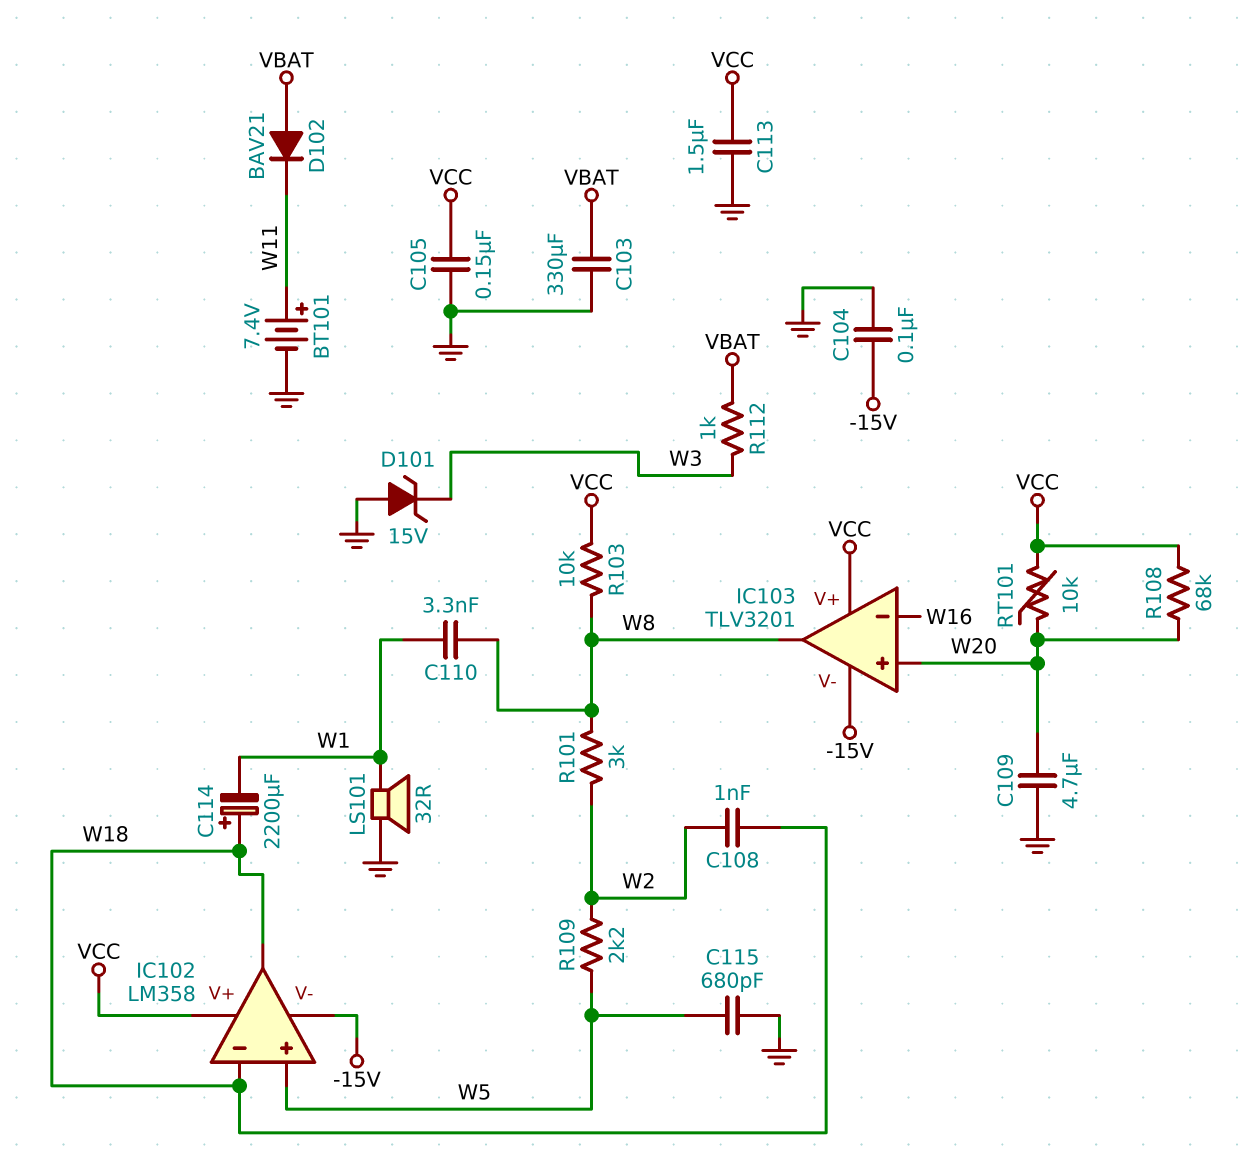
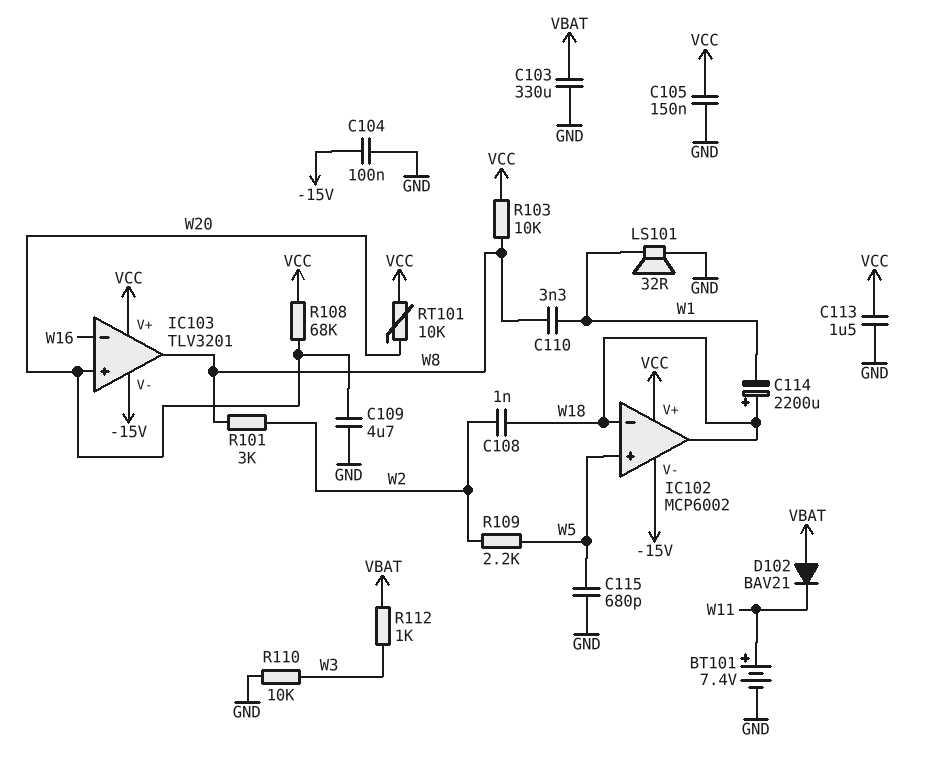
D101: zener 15V (A GND, K W3) -> none
IC102: LM358 -> MCP6002
R110: none -> 10k (GND, W3)

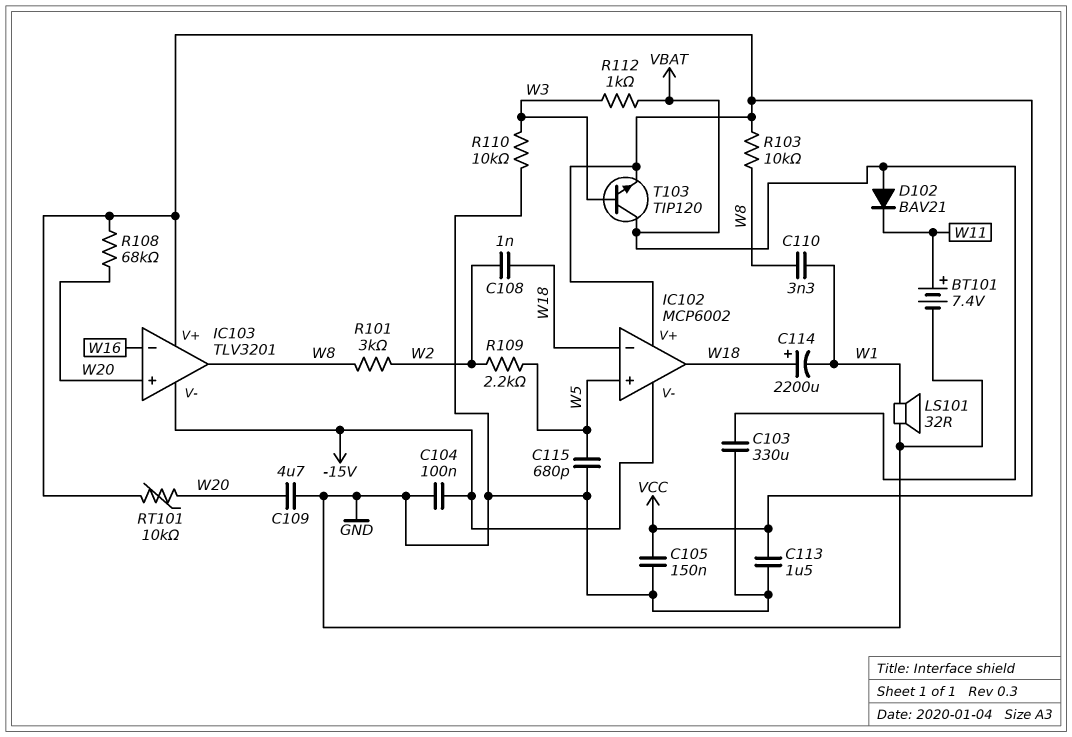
T103: none -> NPN TIP120 (B W3, C VBAT, E VCC)

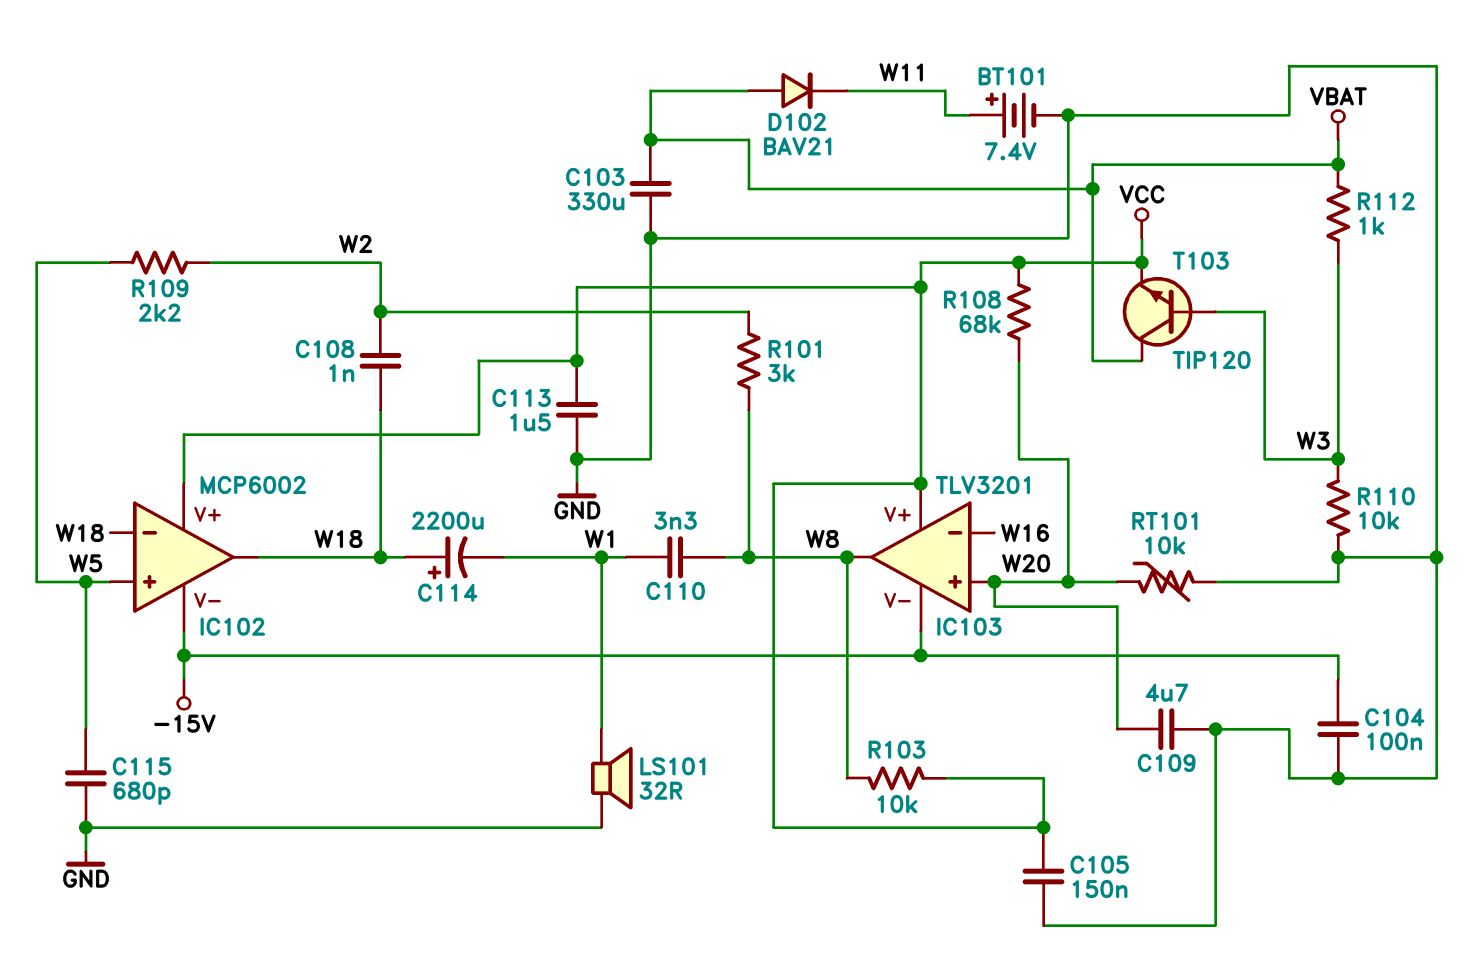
RT101: 10k (VCC, W20) -> 10k (GND, W20)

